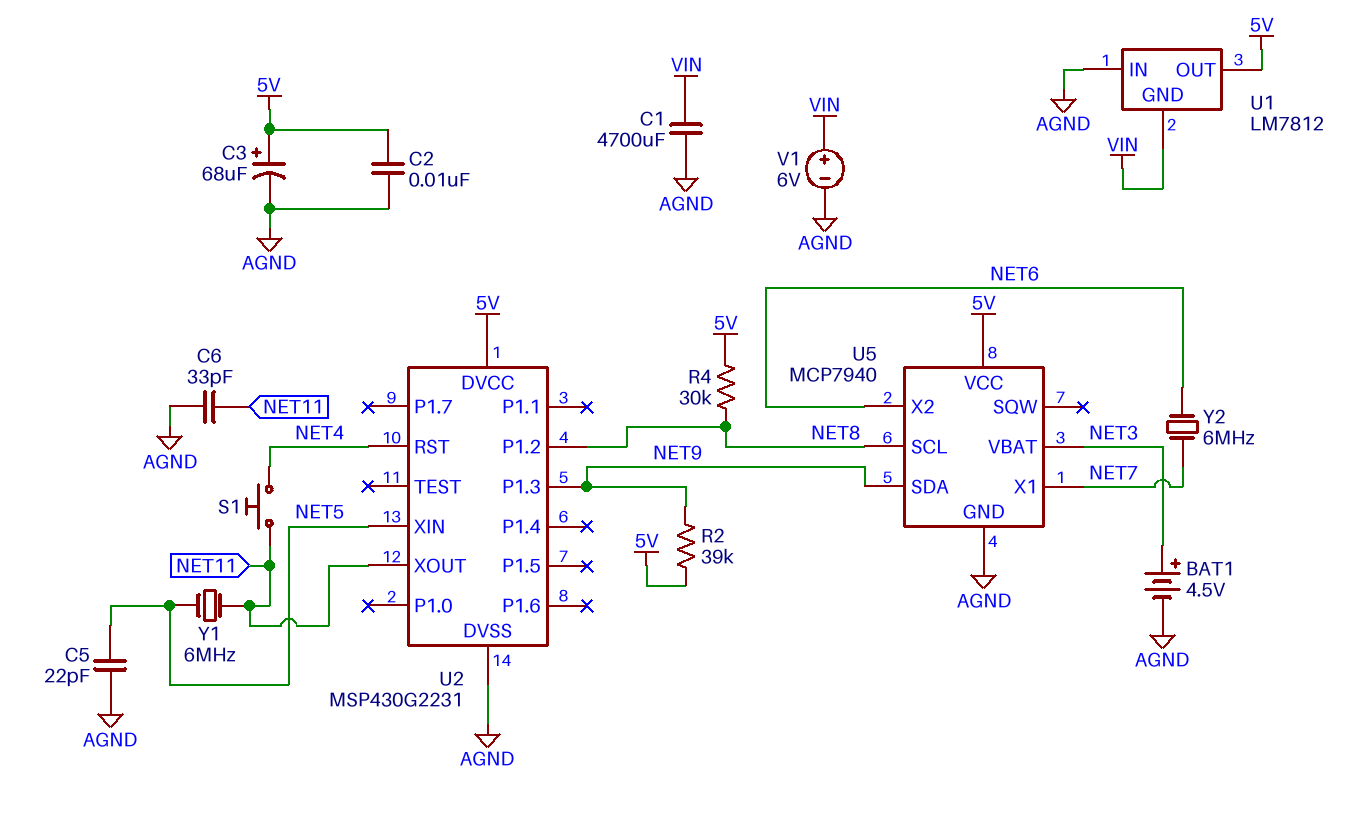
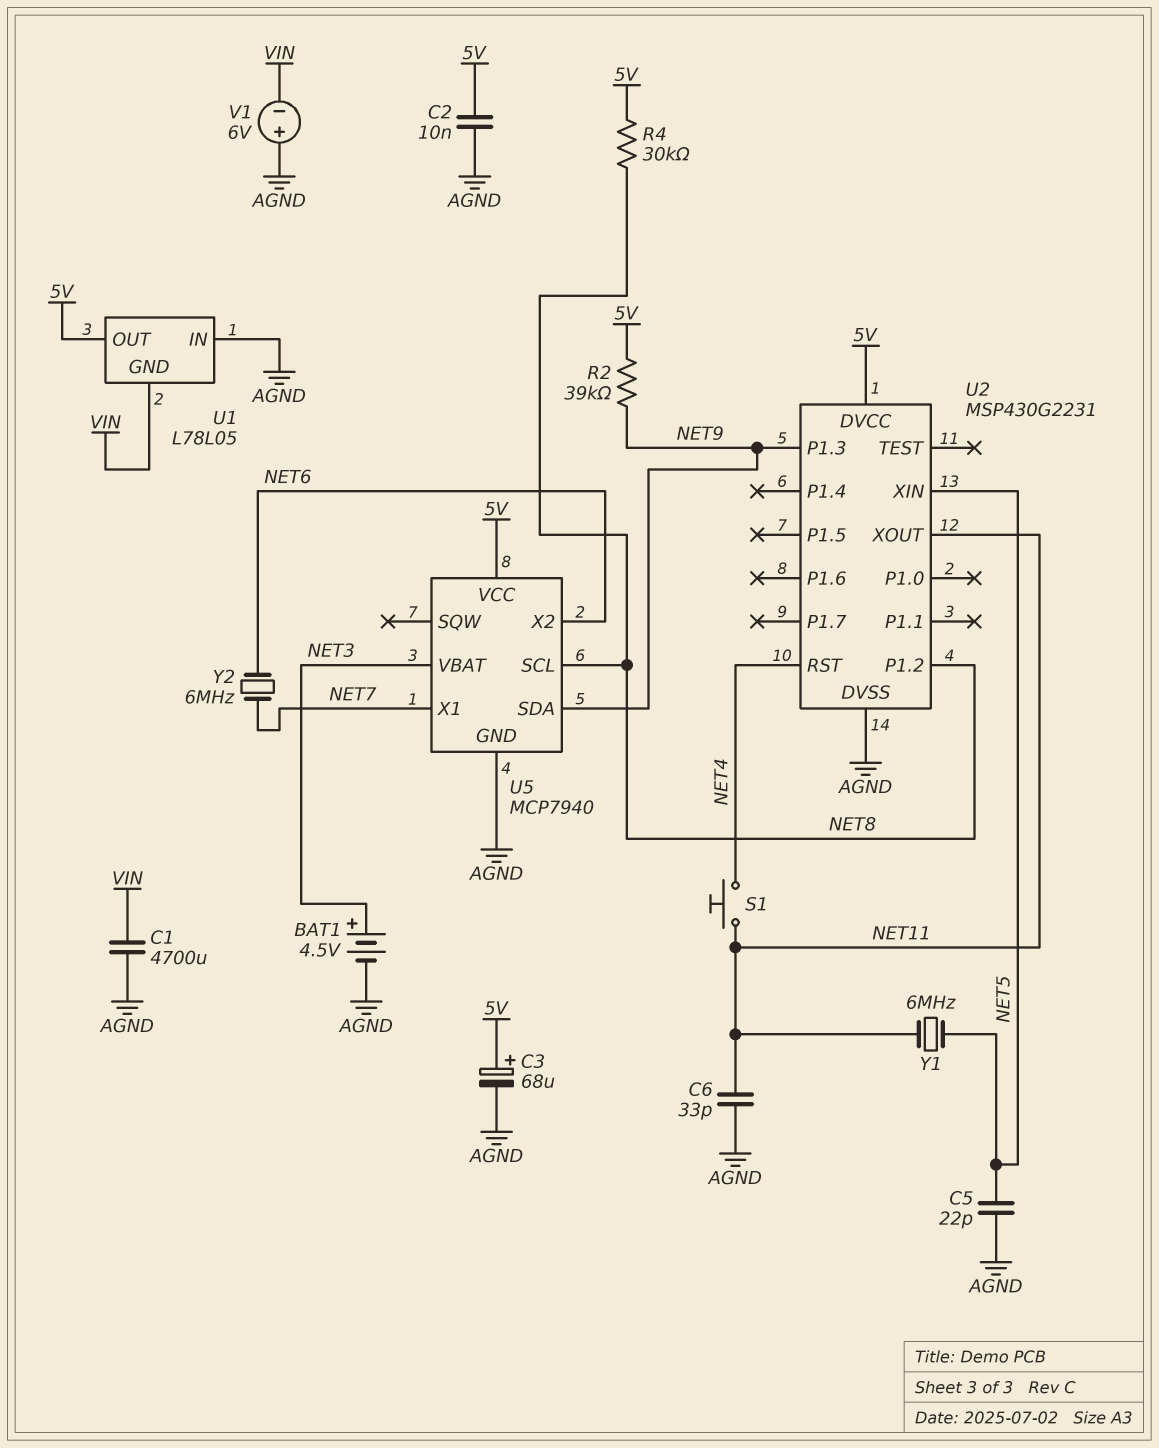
U1: LM7812 -> L78L05
V1: 6V (plus VIN, minus AGND) -> 6V (plus AGND, minus VIN)

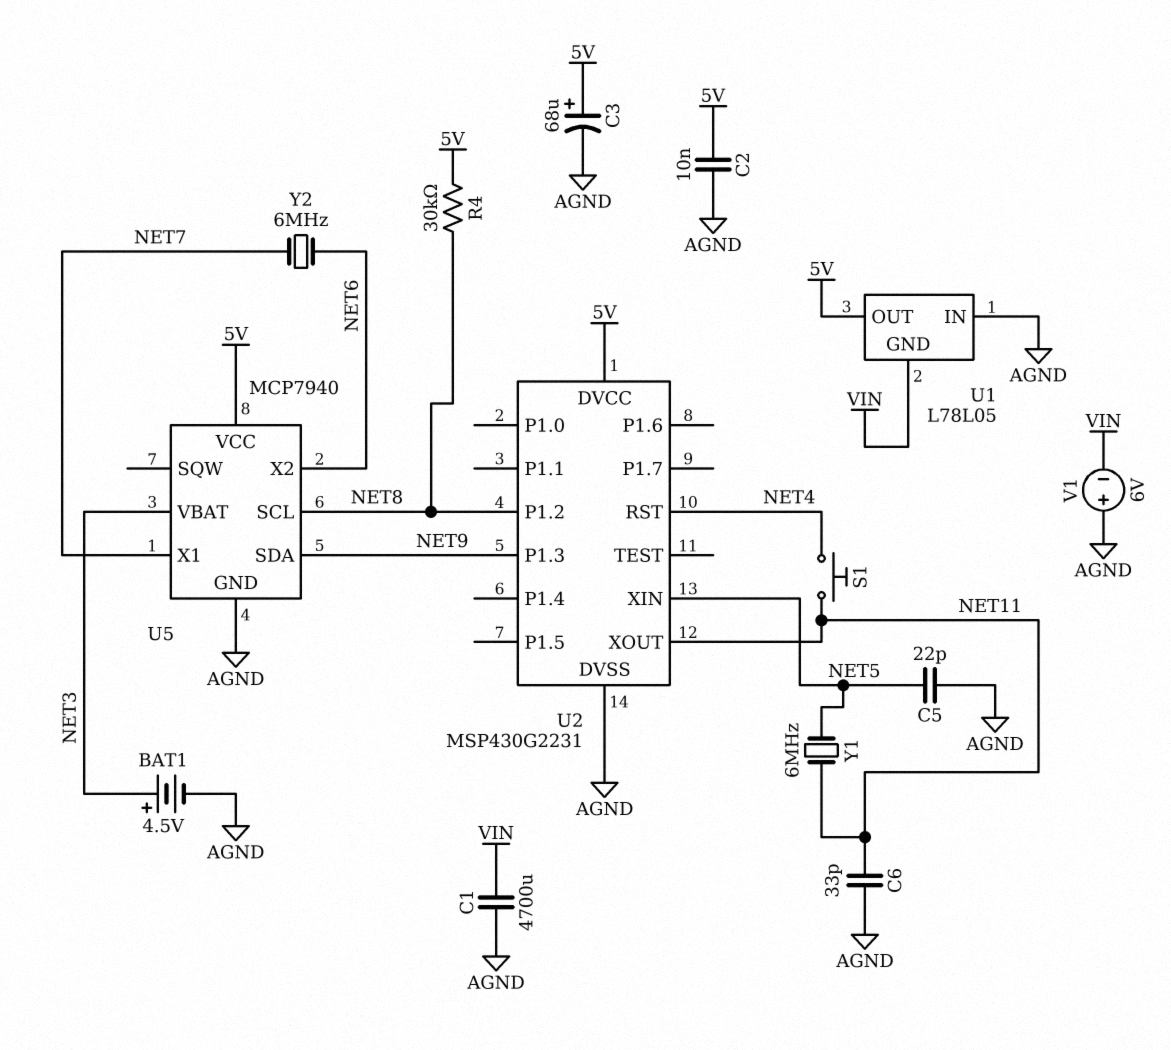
R2: 39k (5V, NET9) -> none

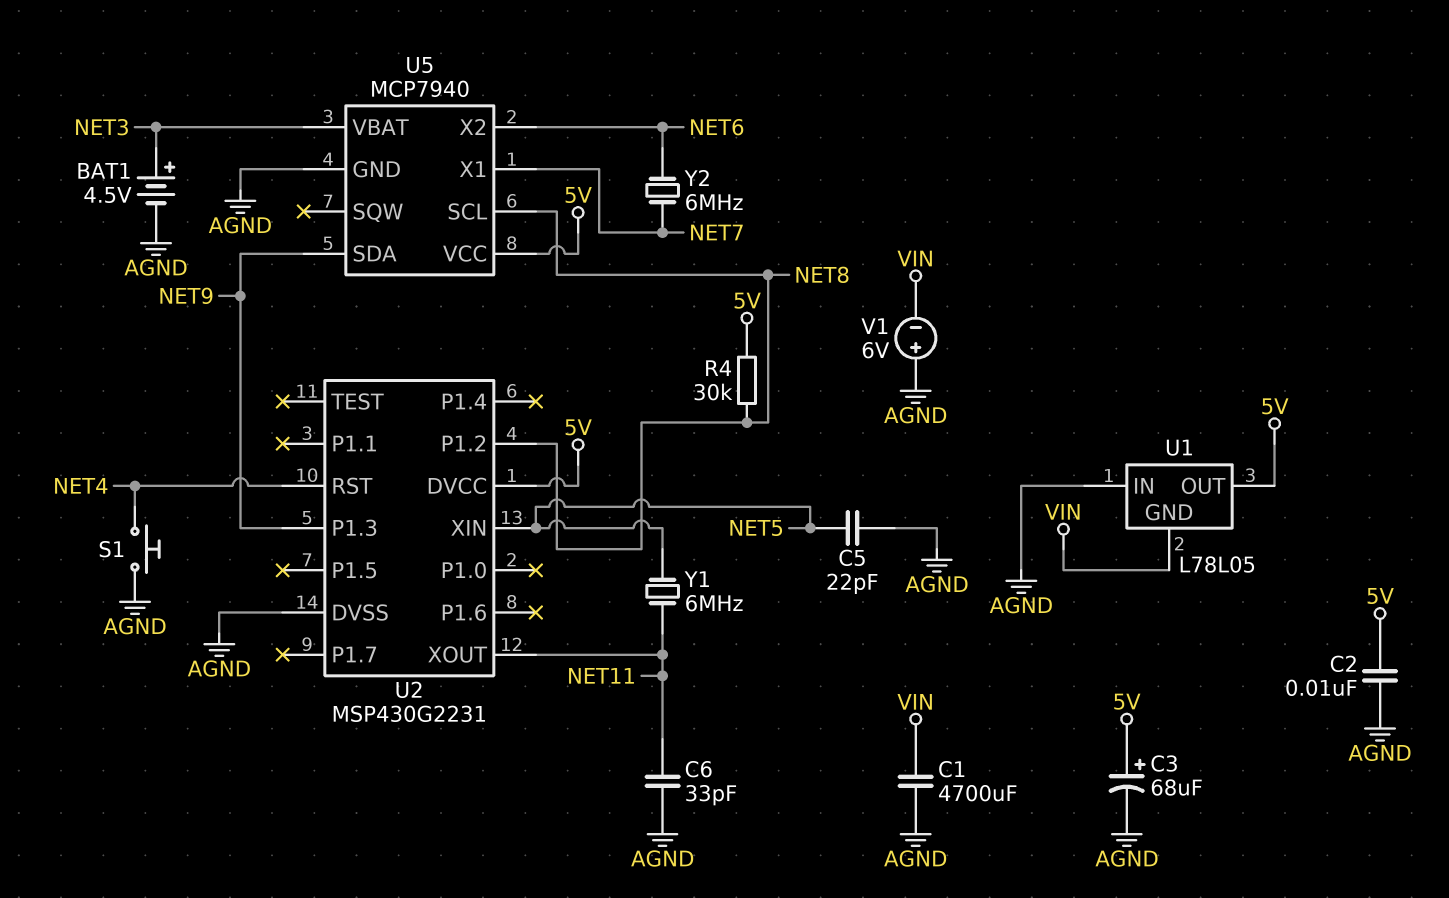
S1: button (NET4, NET11) -> button (AGND, NET4)

